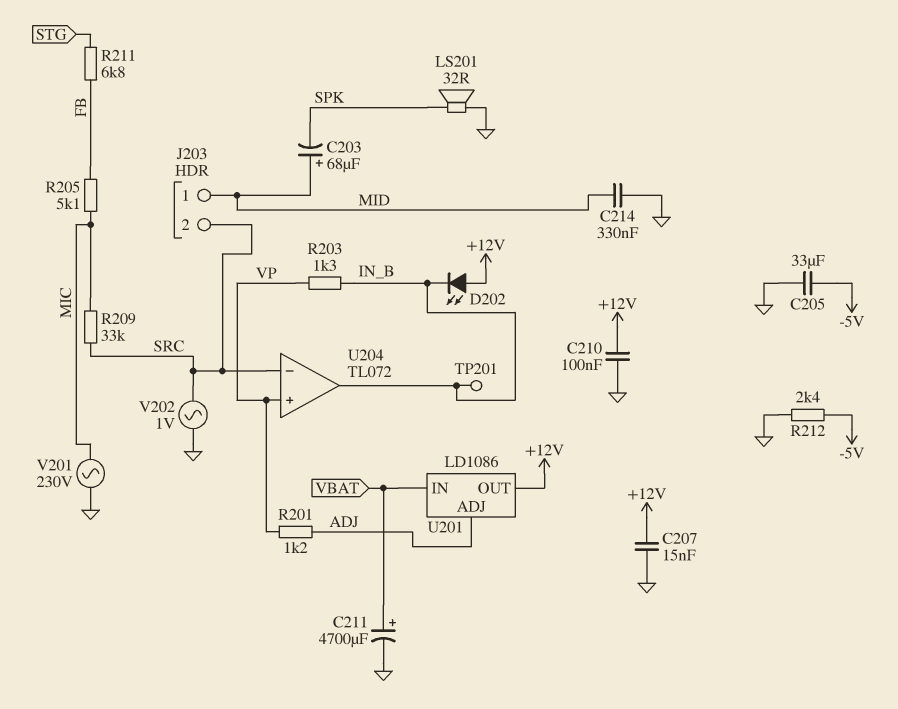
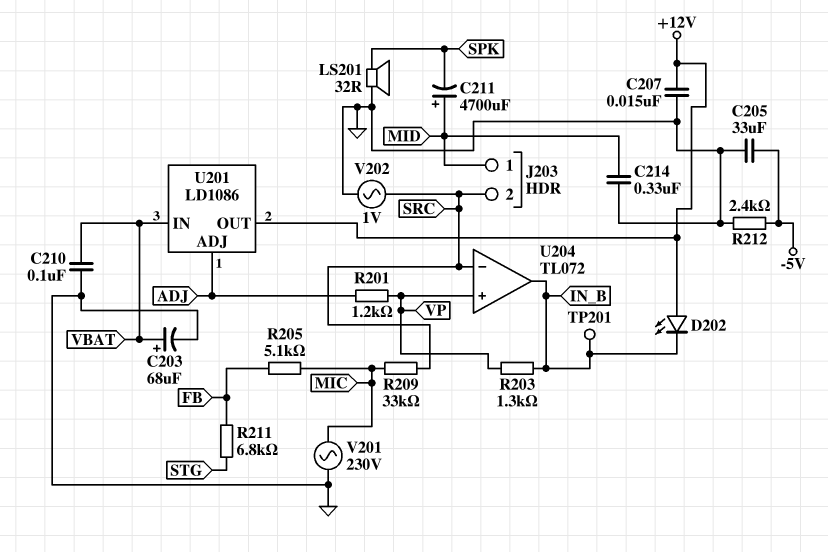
C203: 68uF (plus MID, minus SPK) -> 68uF (plus VBAT, minus GND)
C210: 100nF (+12V, GND) -> 100nF (GND, VBAT)
C211: 4700uF (plus VBAT, minus GND) -> 4700uF (plus MID, minus SPK)

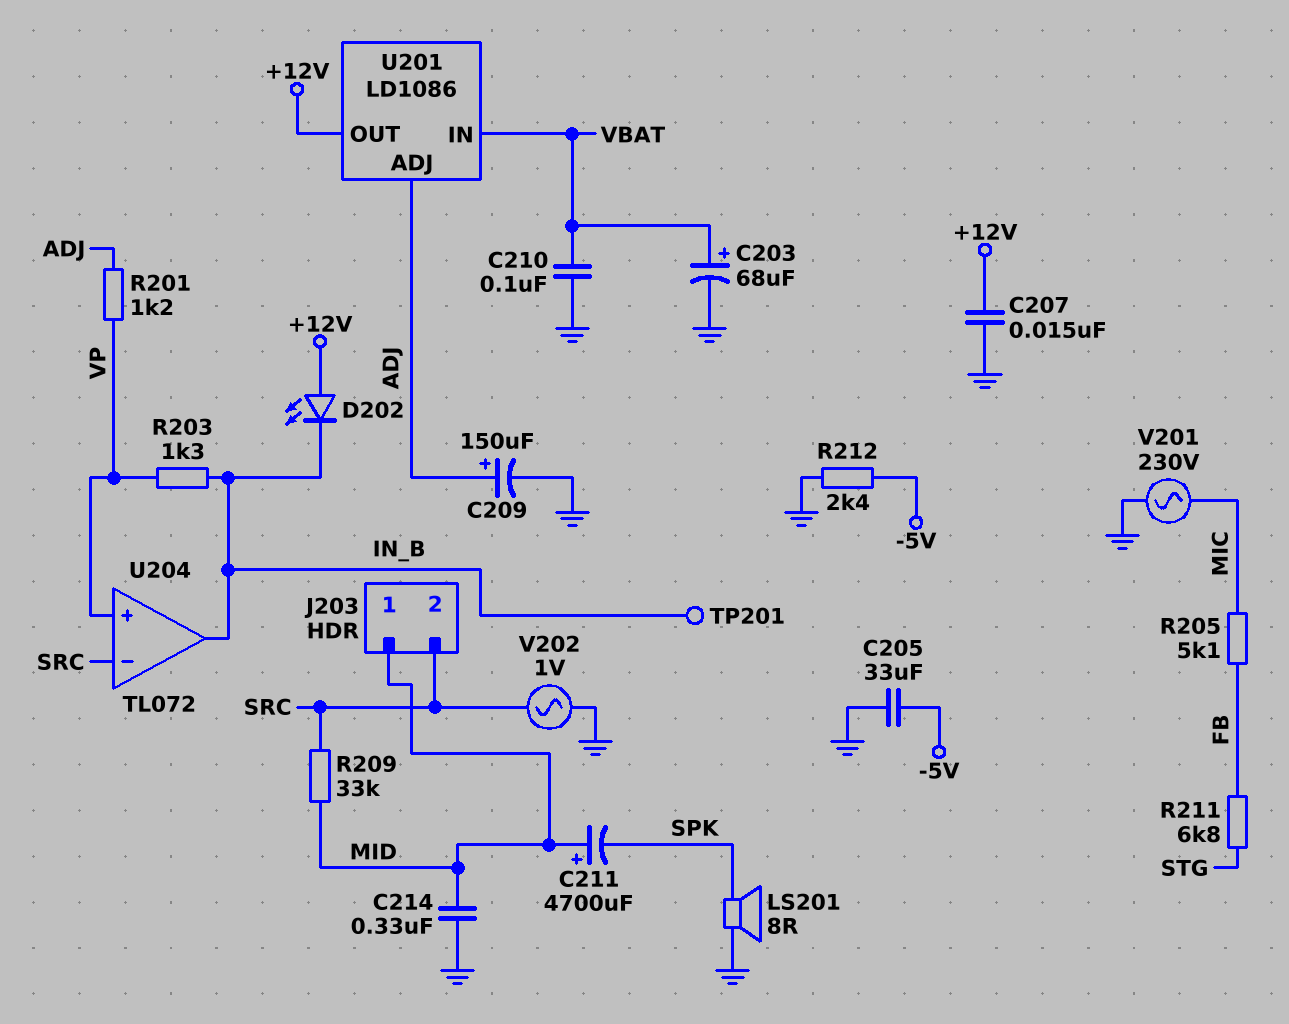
C209: none -> 150uF (plus ADJ, minus GND)
LS201: speaker 32R (GND, SPK) -> speaker 8R (GND, SPK)
R209: 33k (MIC, SRC) -> 33k (MID, SRC)

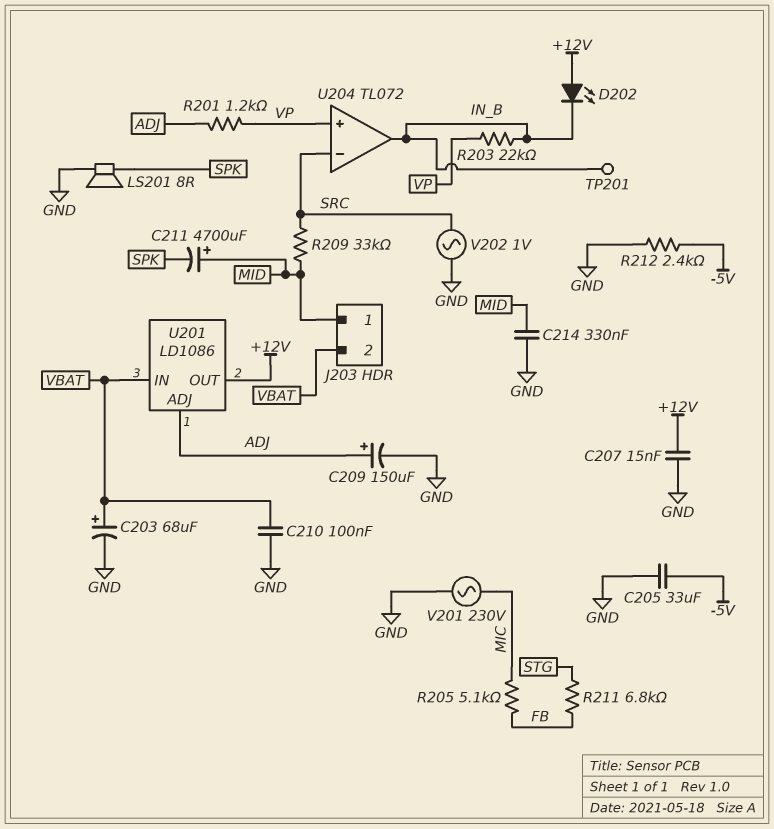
J203 pin 2: SRC -> VBAT
R203: 1.3k (IN_B, VP) -> 22k (IN_B, VP)

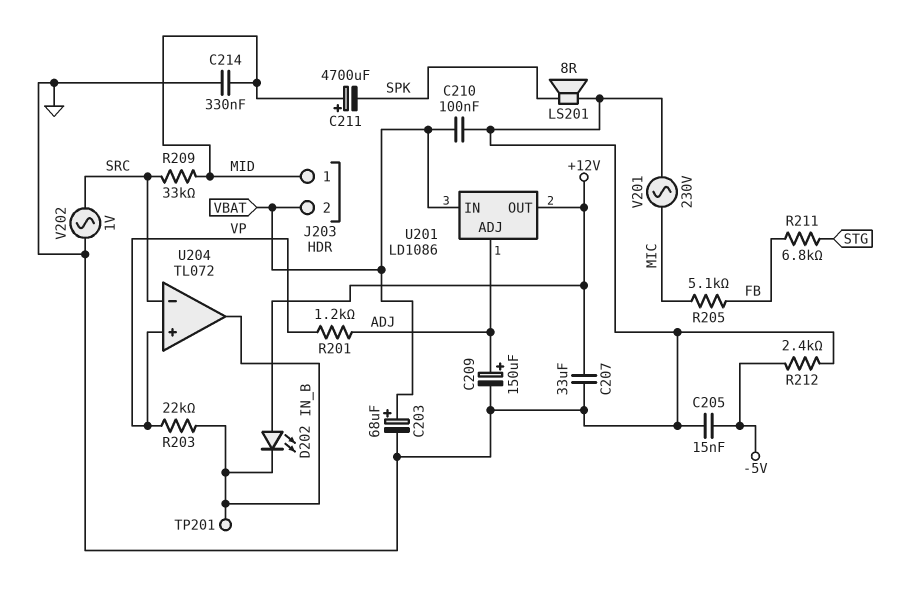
C205: 33uF (-5V, GND) -> 15nF (-5V, GND)
C207: 15nF (+12V, GND) -> 33uF (+12V, GND)

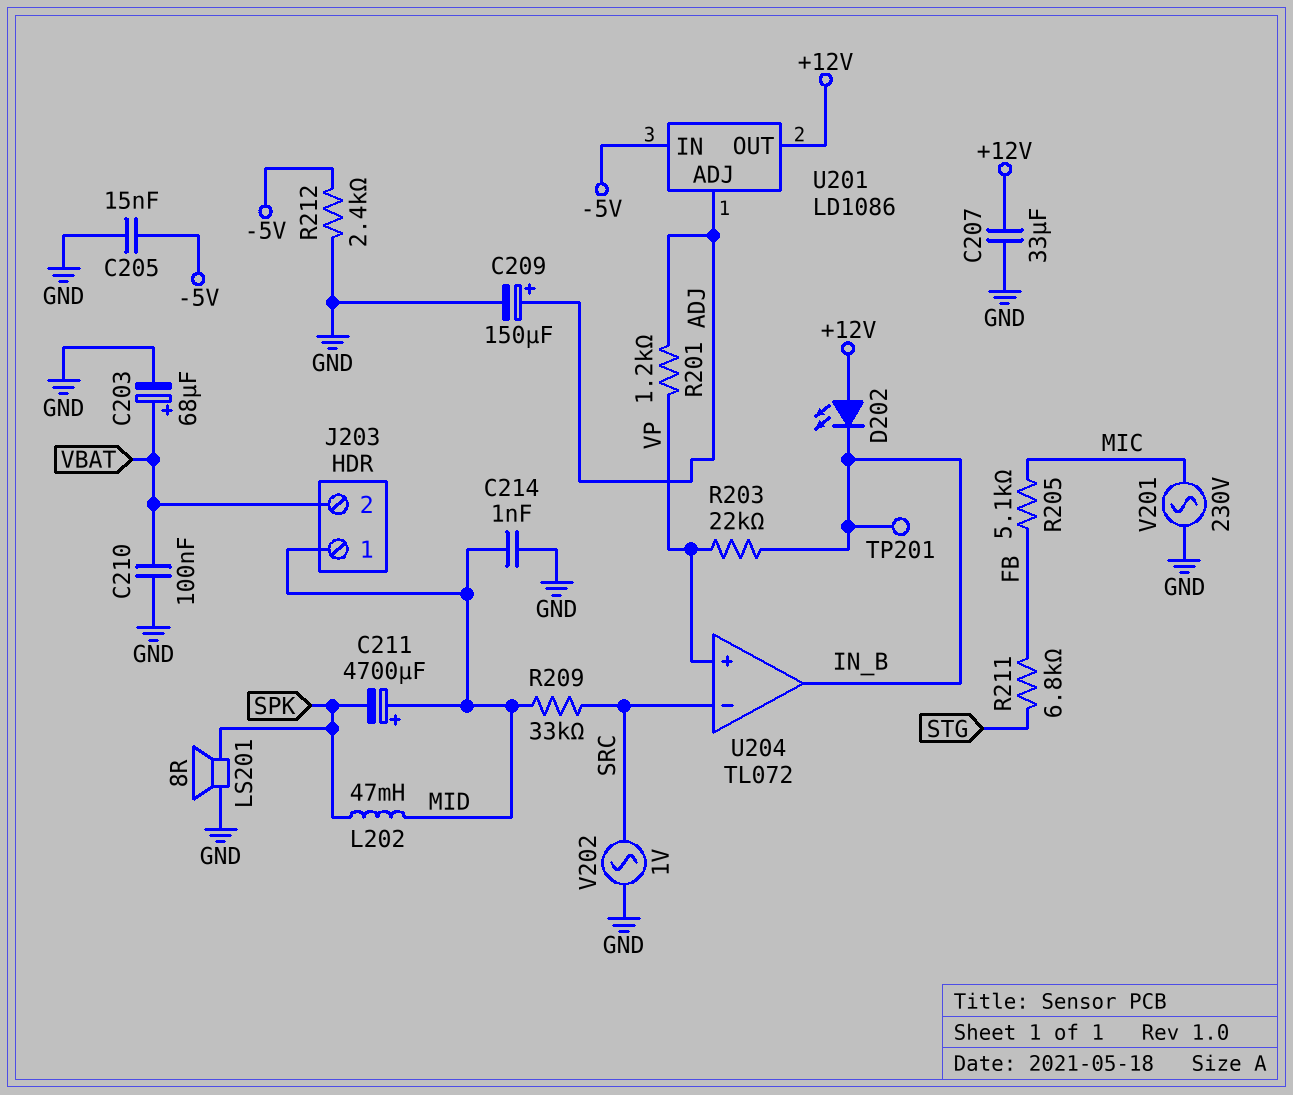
C214: 330nF (GND, MID) -> 1nF (GND, MID)
L202: none -> 47mH (MID, SPK)
U201 pin IN: VBAT -> -5V

